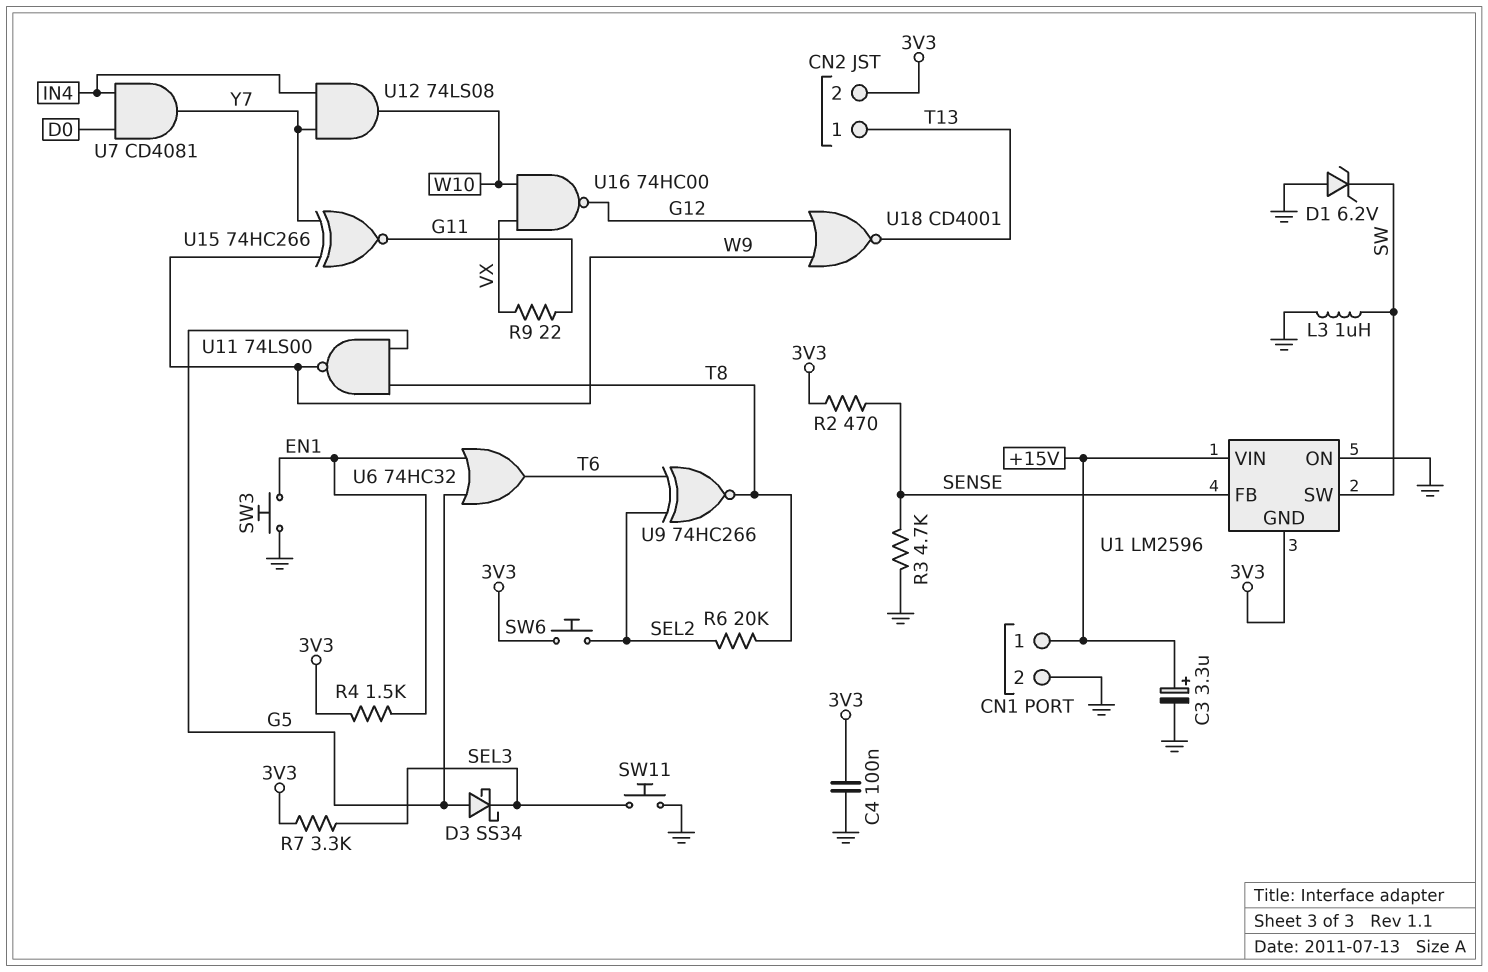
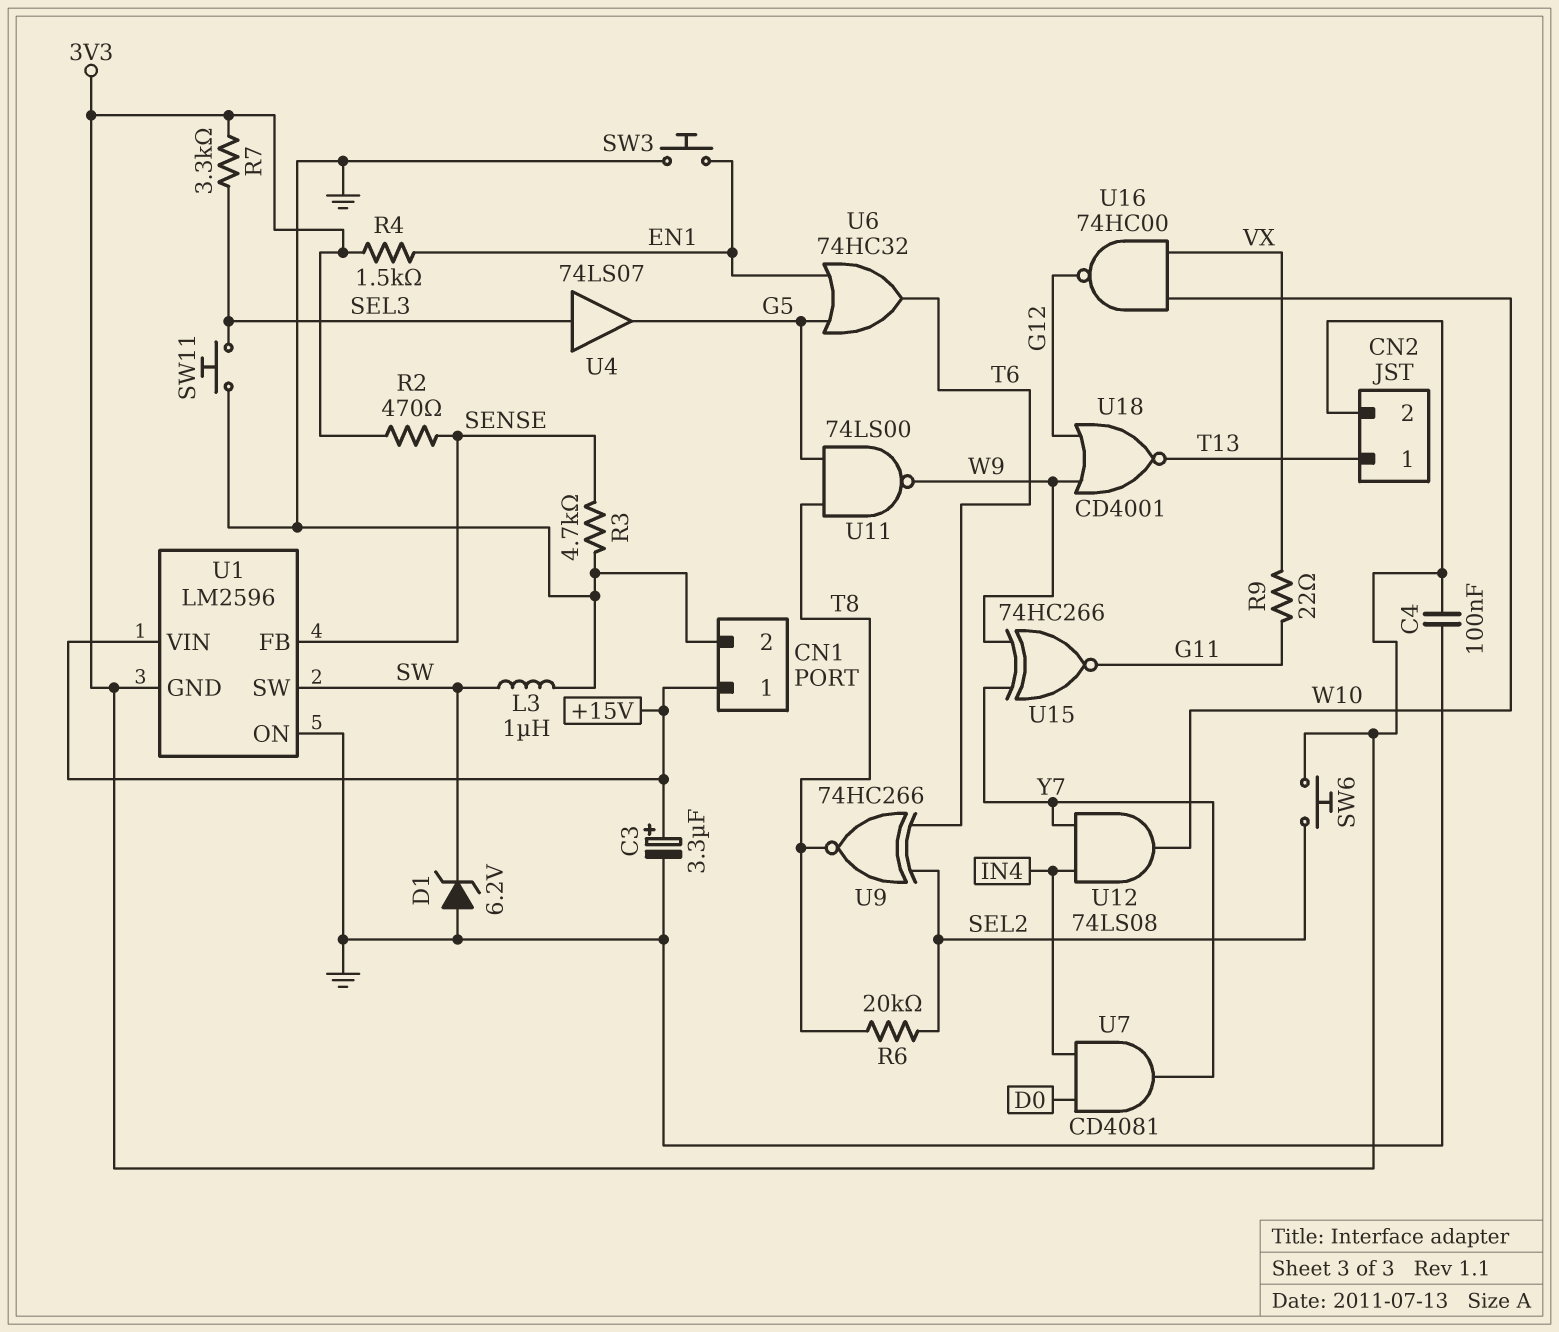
D3: schottky SS34 (A G5, K SEL3) -> none
U4: none -> buffer 74LS07 (in SEL3, out G5)

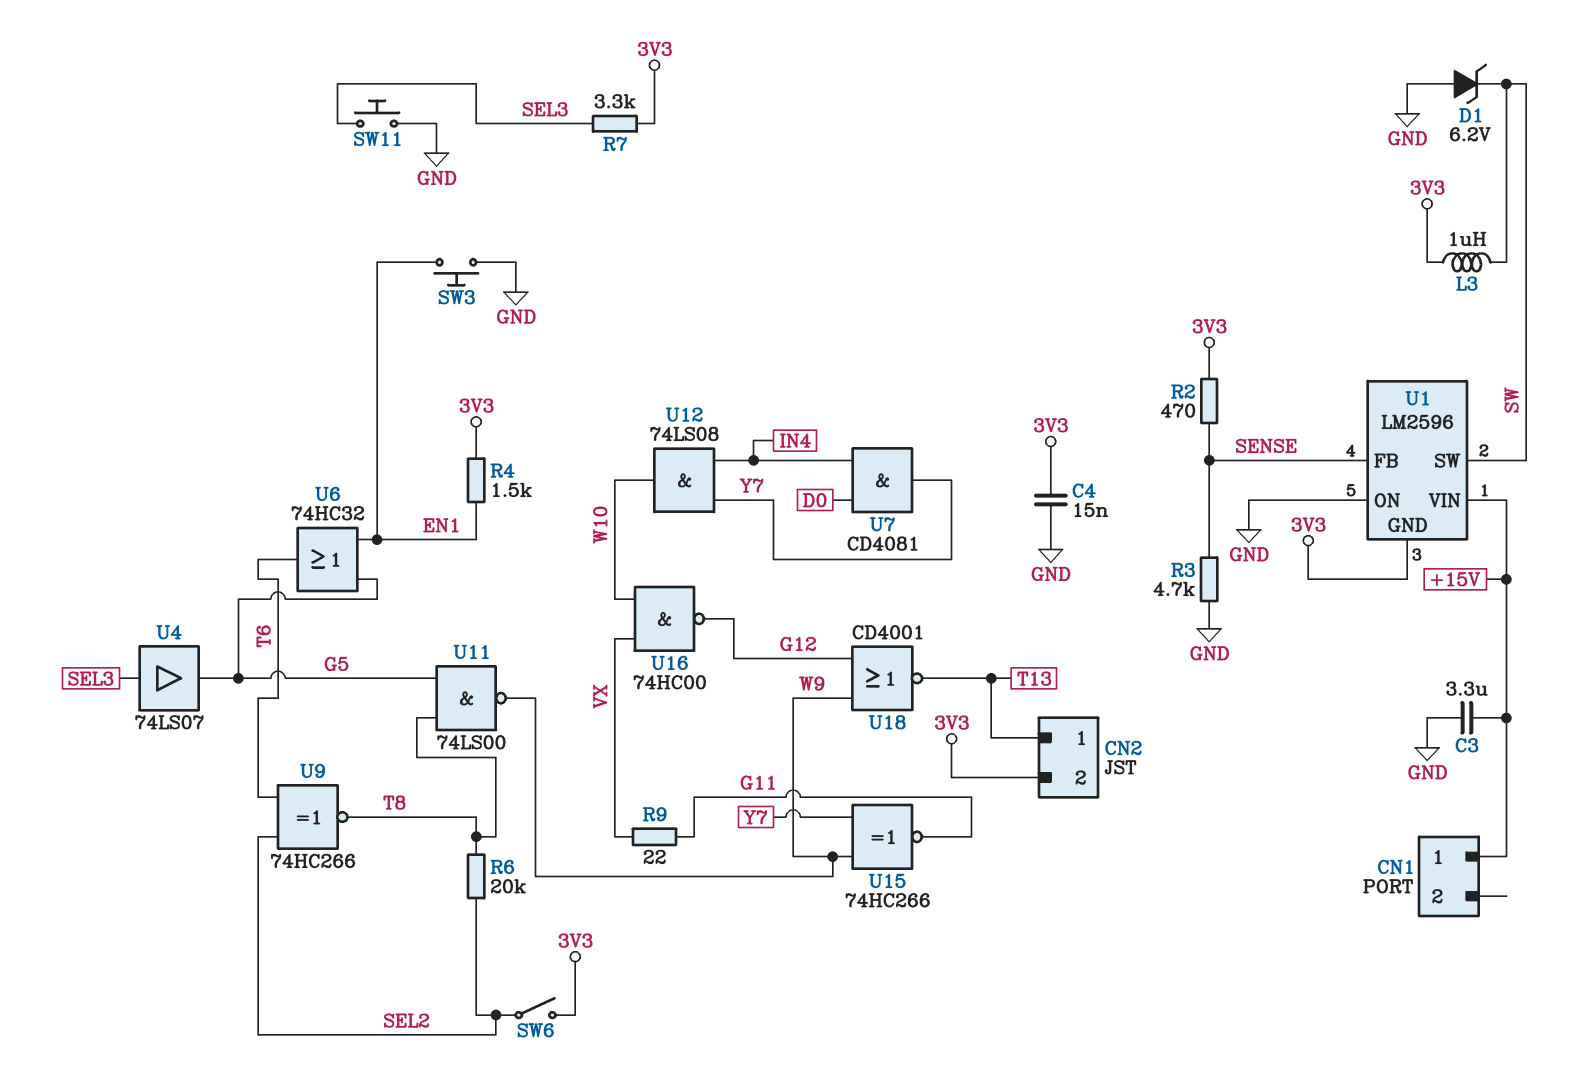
C3: 3.3uF (plus +15V, minus GND) -> 3.3uF (+15V, GND)
C4: 100nF (3V3, GND) -> 15nF (3V3, GND)
CN1 pin 2: GND -> none
L3: 1uH (GND, SW) -> 1uH (3V3, SW)
SW6: button (3V3, SEL2) -> switch (3V3, SEL2)

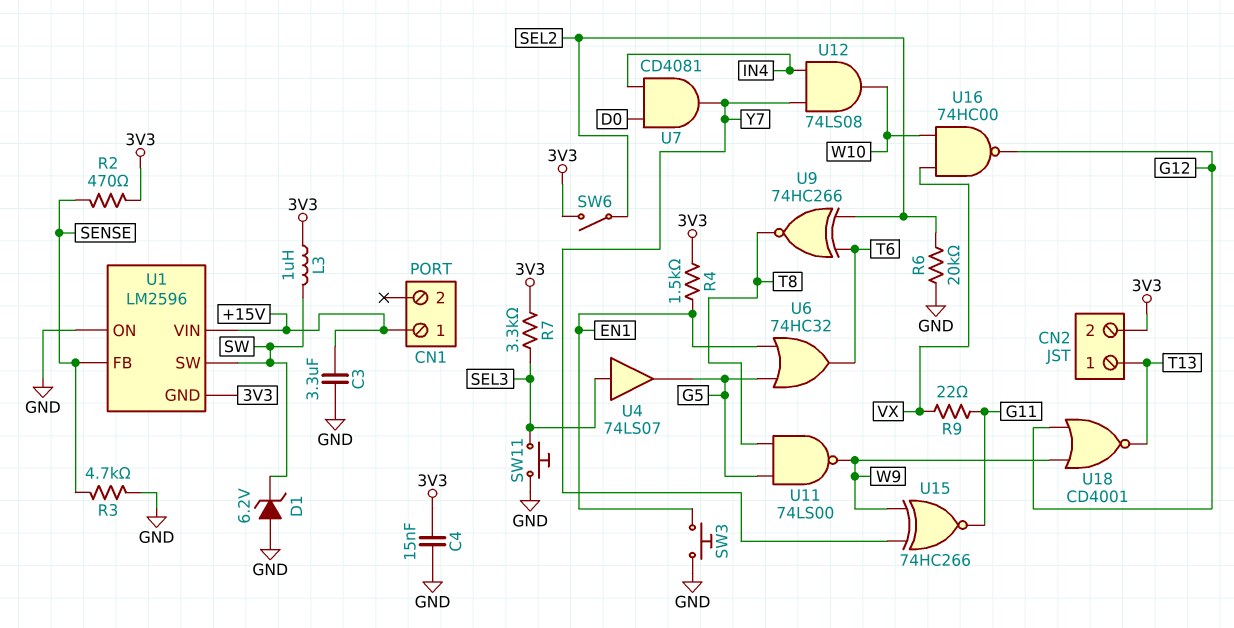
R6: 20k (SEL2, T8) -> 20k (GND, SEL2)

